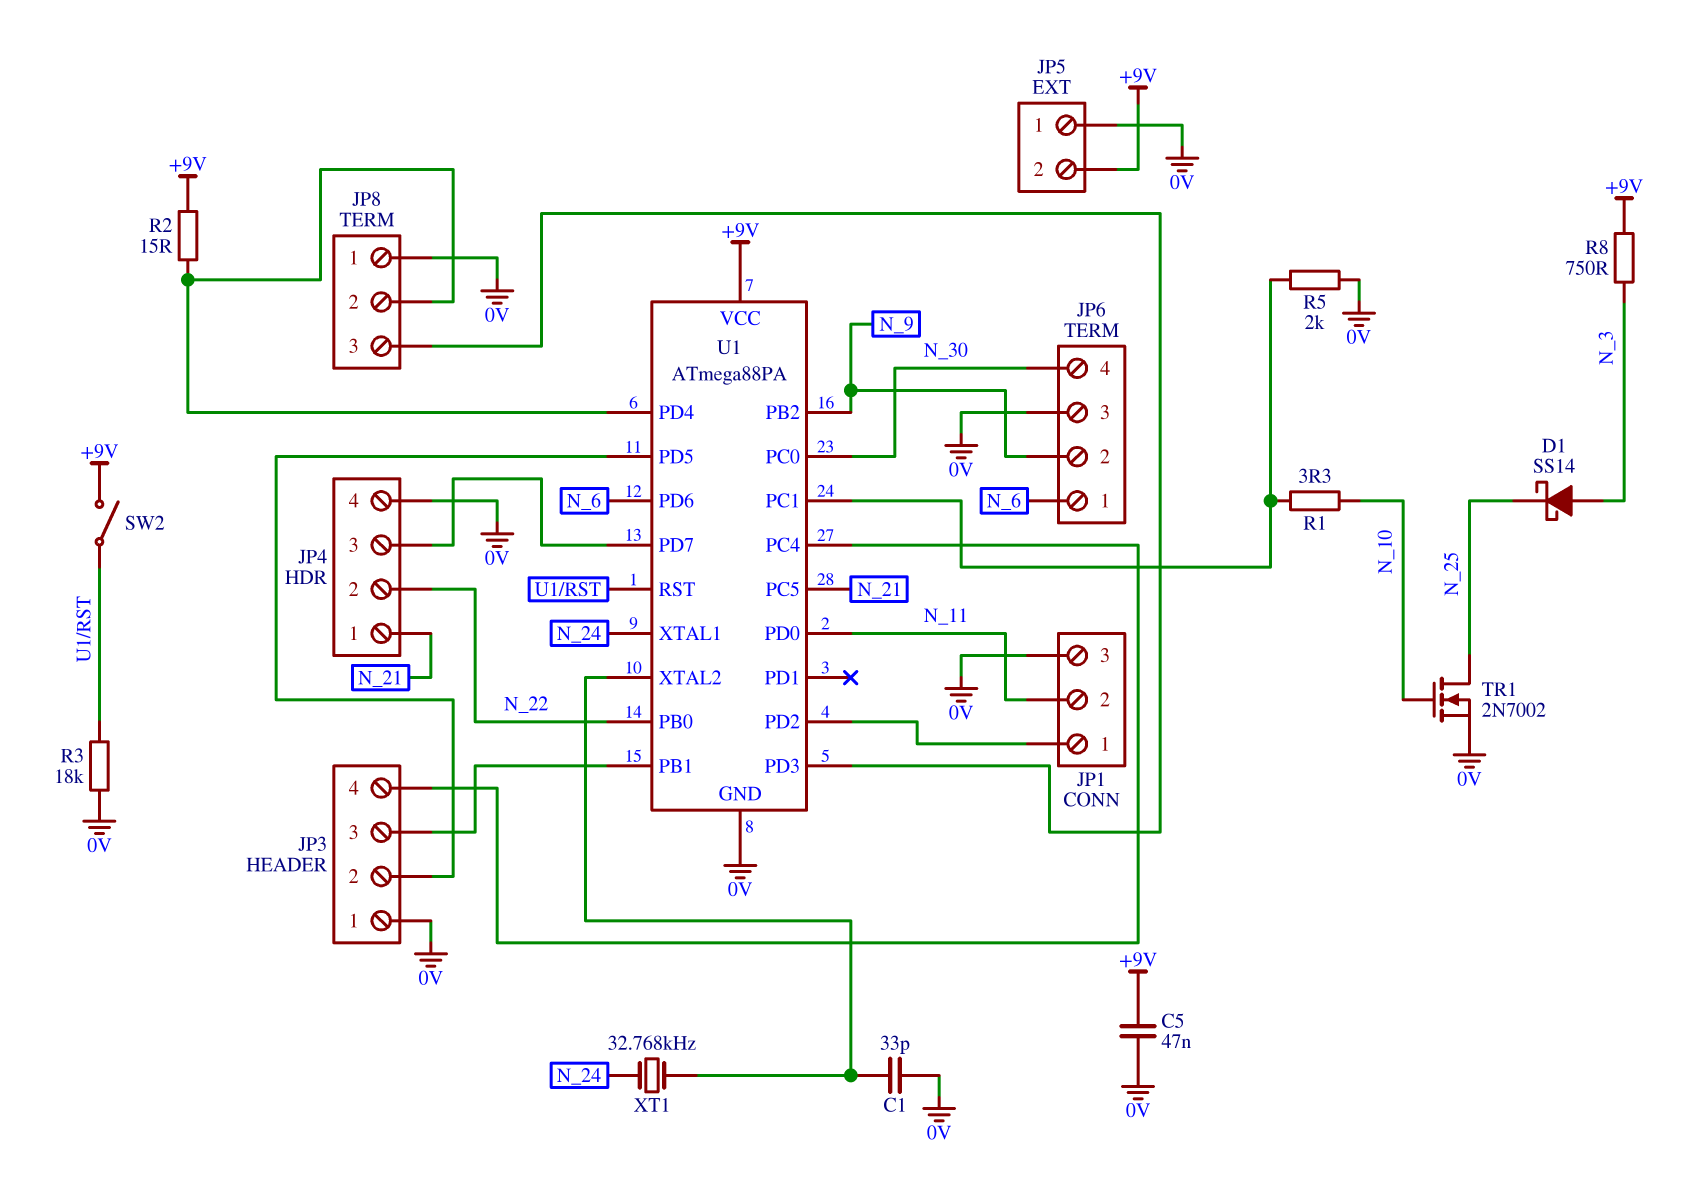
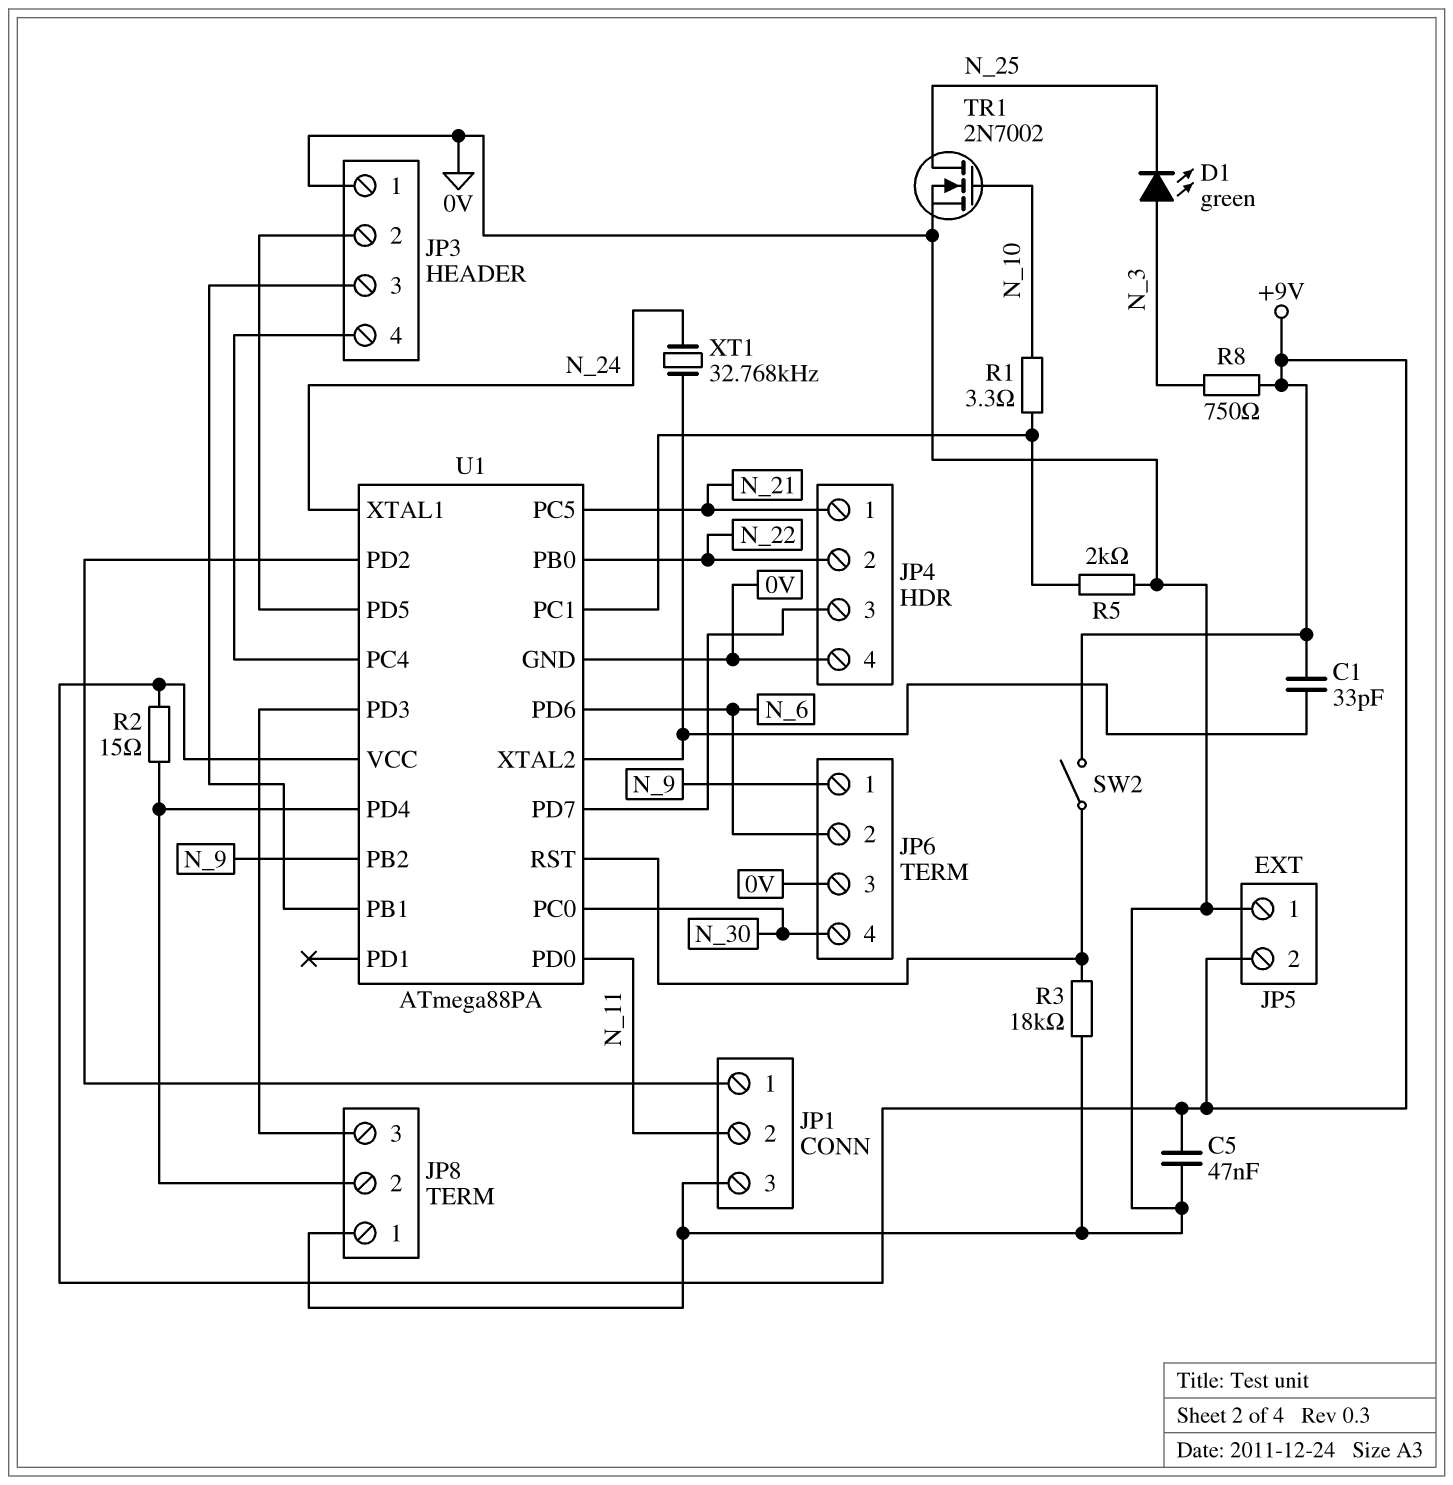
C1: 33pF (0V, U1/XTAL2) -> 33pF (+9V, U1/XTAL2)
D1: schottky SS14 (A N_3, K N_25) -> LED green (A N_3, K N_25)
JP6 pin 1: N_6 -> N_9
JP6 pin 2: N_9 -> N_6

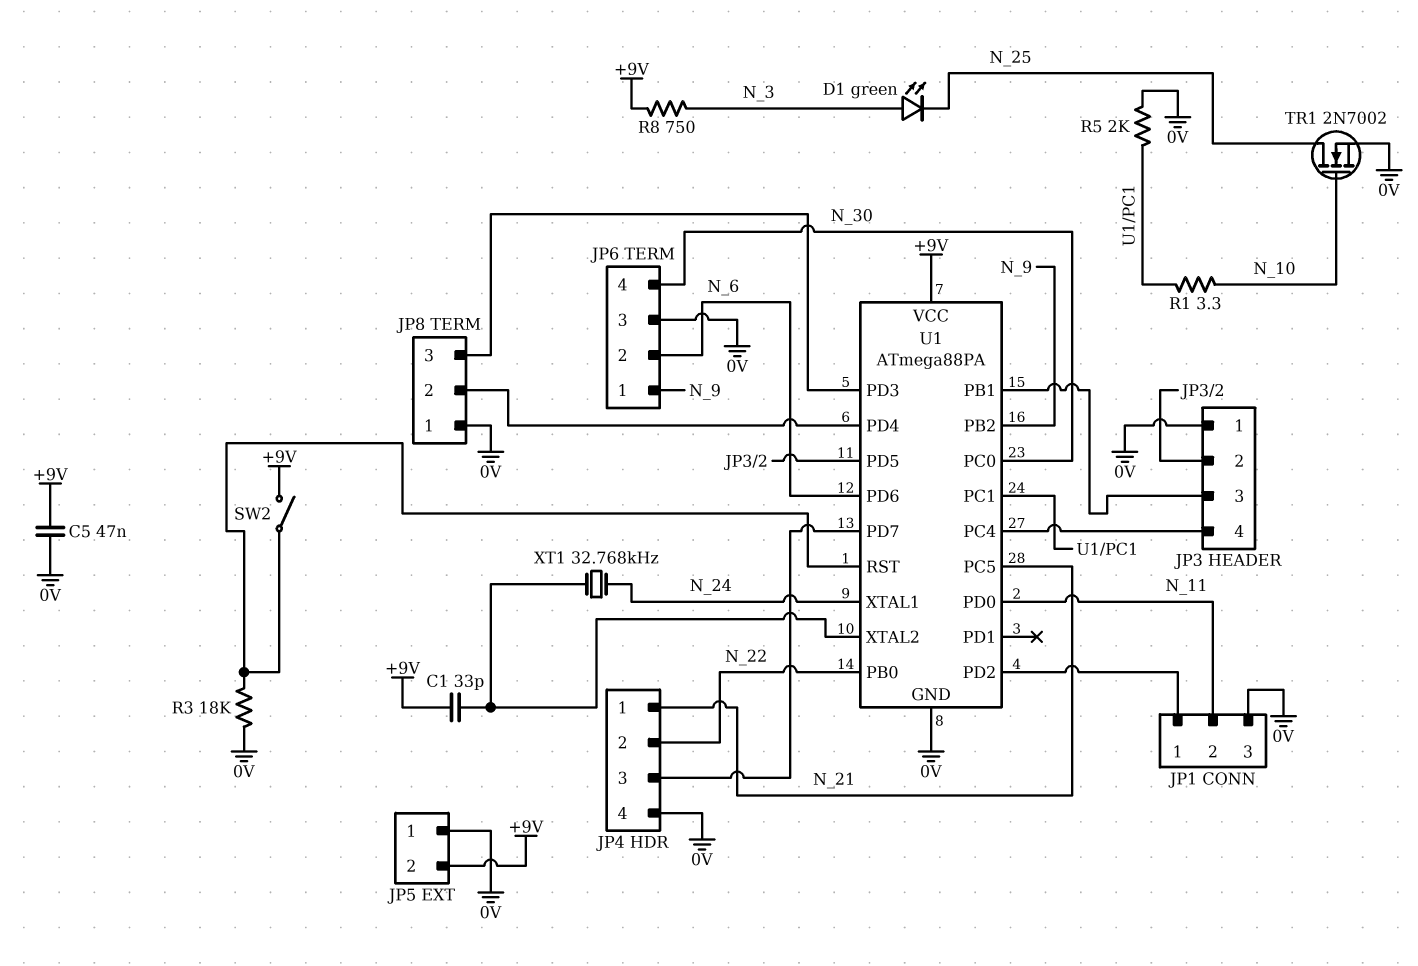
R2: 15 (+9V, JP8/2) -> none

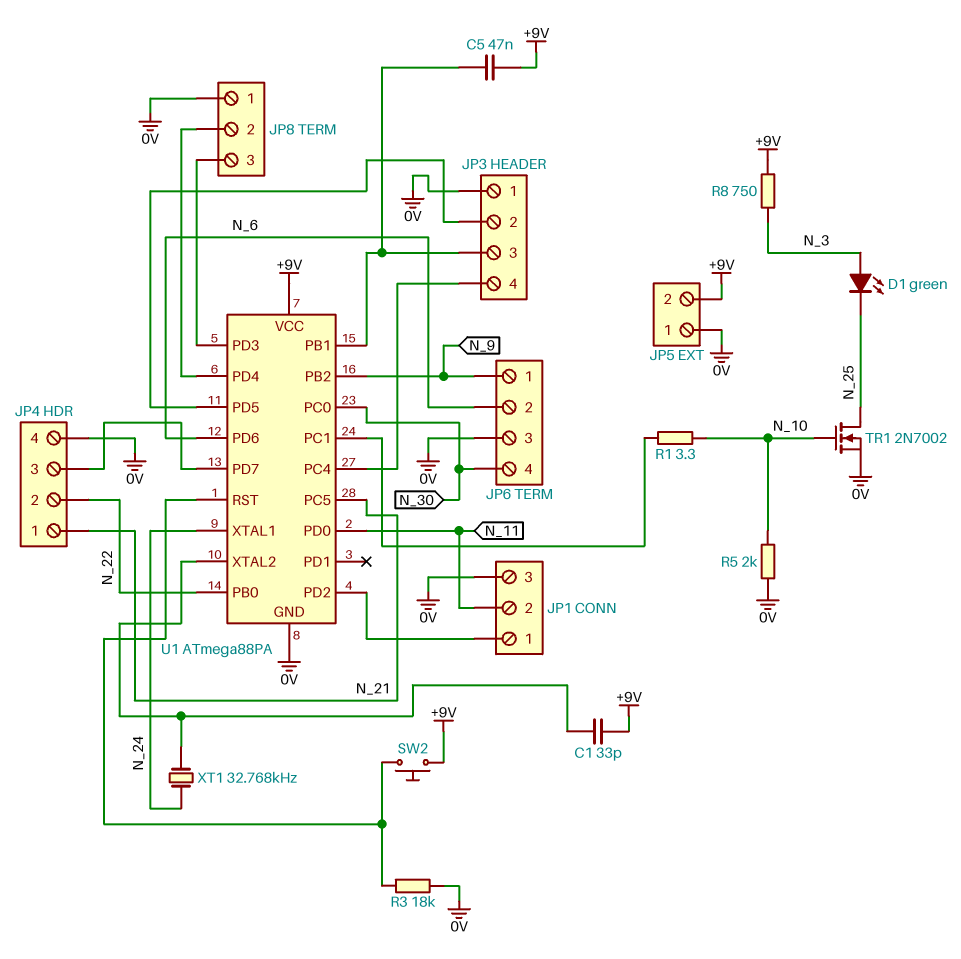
C5: 47nF (+9V, 0V) -> 47nF (+9V, JP3/3)
R5: 2k (0V, U1/PC1) -> 2k (0V, N_10)
SW2: switch (+9V, U1/RST) -> button (+9V, U1/RST)

